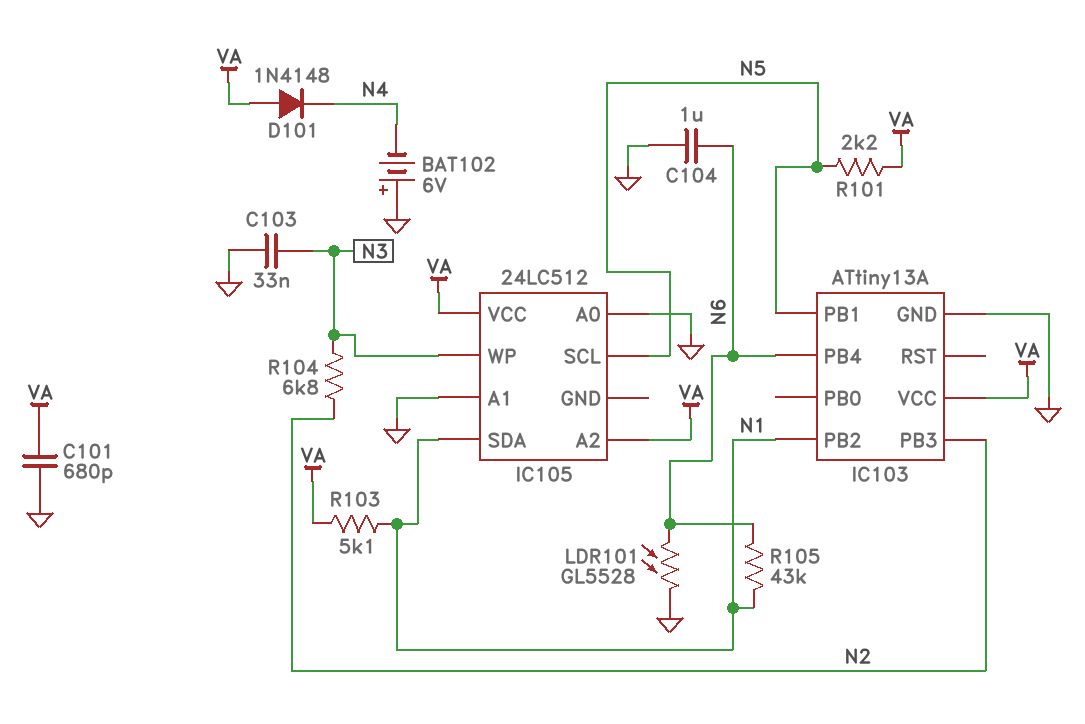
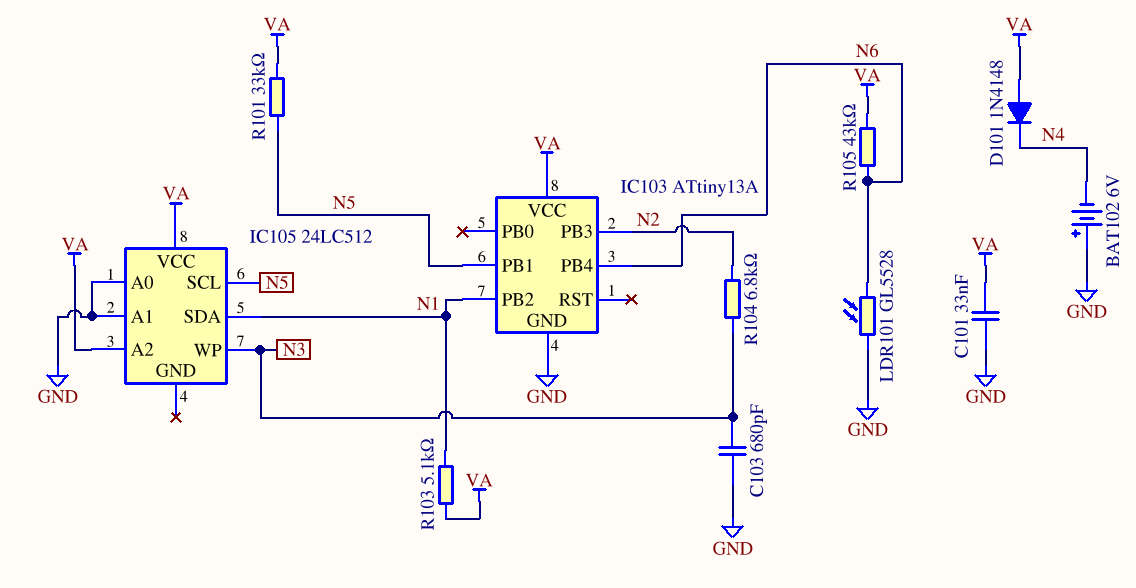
C101: 680pF (GND, VA) -> 33nF (GND, VA)
C103: 33nF (GND, N3) -> 680pF (GND, N3)
C104: 1uF (GND, N6) -> none
R101: 2.2k (N5, VA) -> 33k (N5, VA)
R105: 43k (N1, N6) -> 43k (N6, VA)

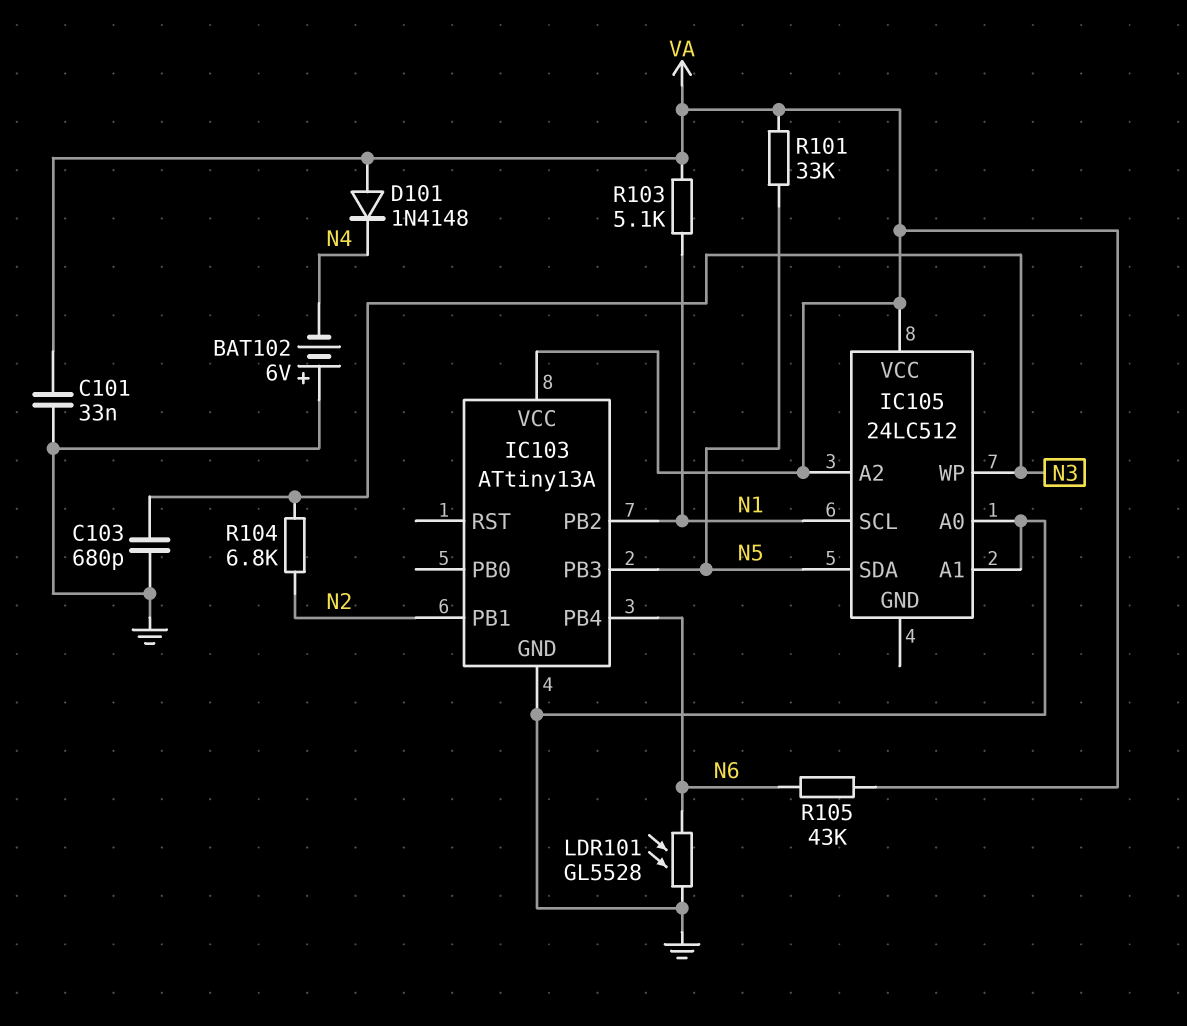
IC103 pin PB1: N5 -> N2
IC103 pin PB3: N2 -> N5
IC105 pin SCL: N5 -> N1
IC105 pin SDA: N1 -> N5

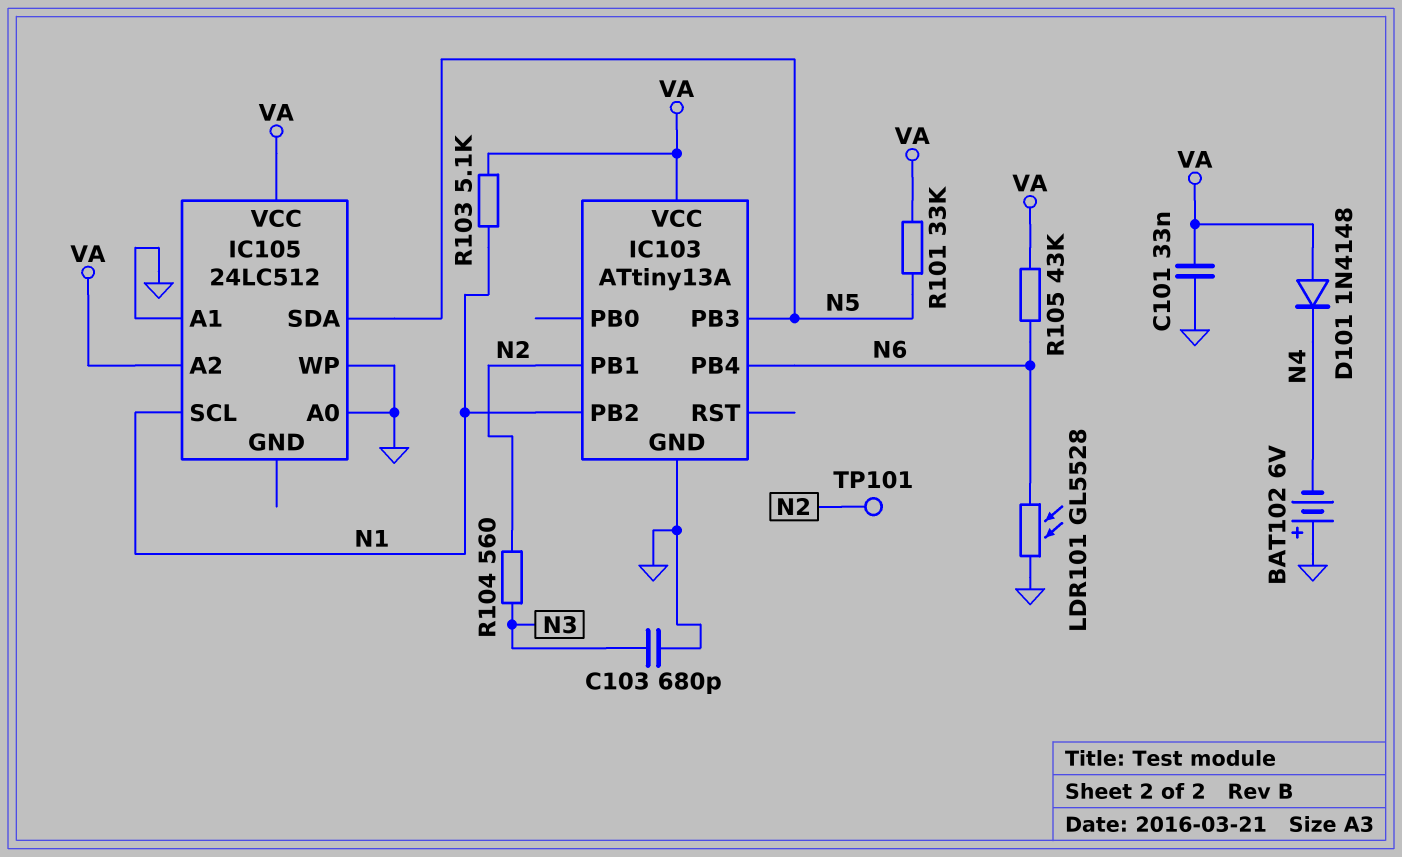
IC105 pin WP: N3 -> GND
R104: 6.8k (N2, N3) -> 560 (N2, N3)
TP101: none -> test point (N2)

